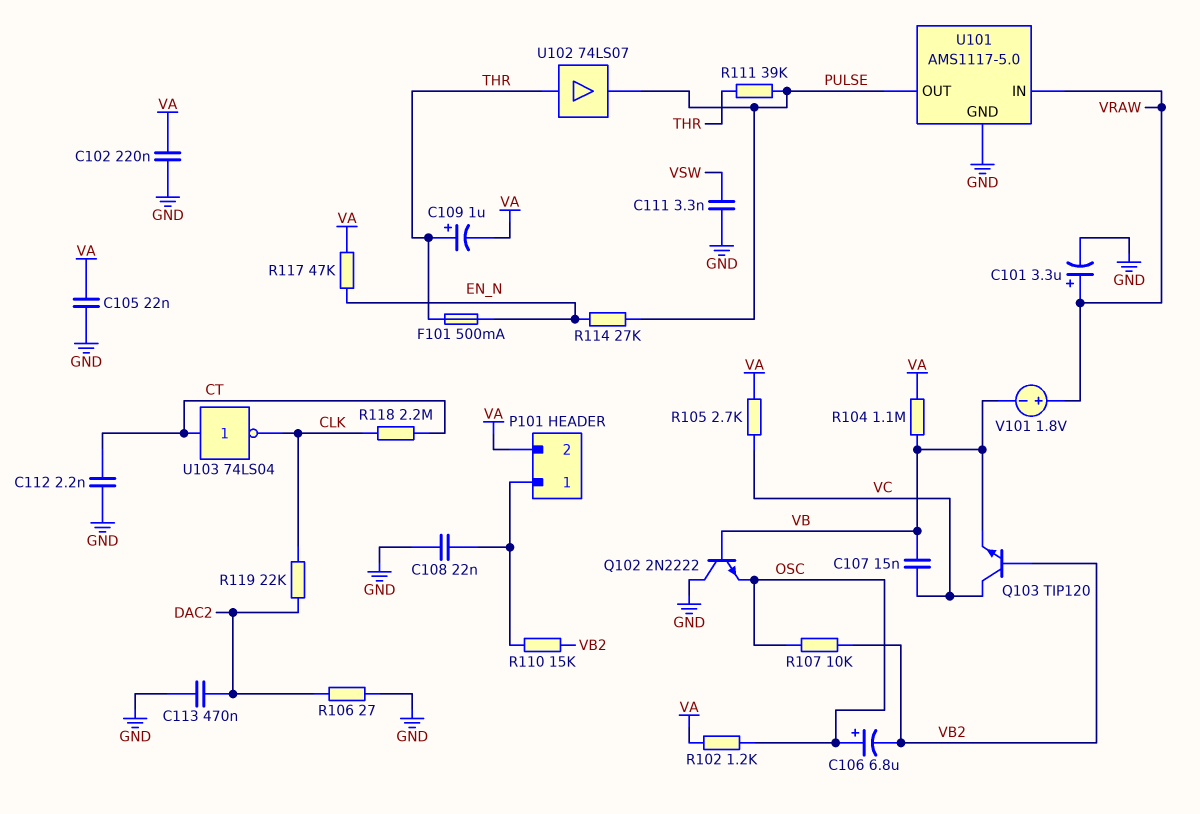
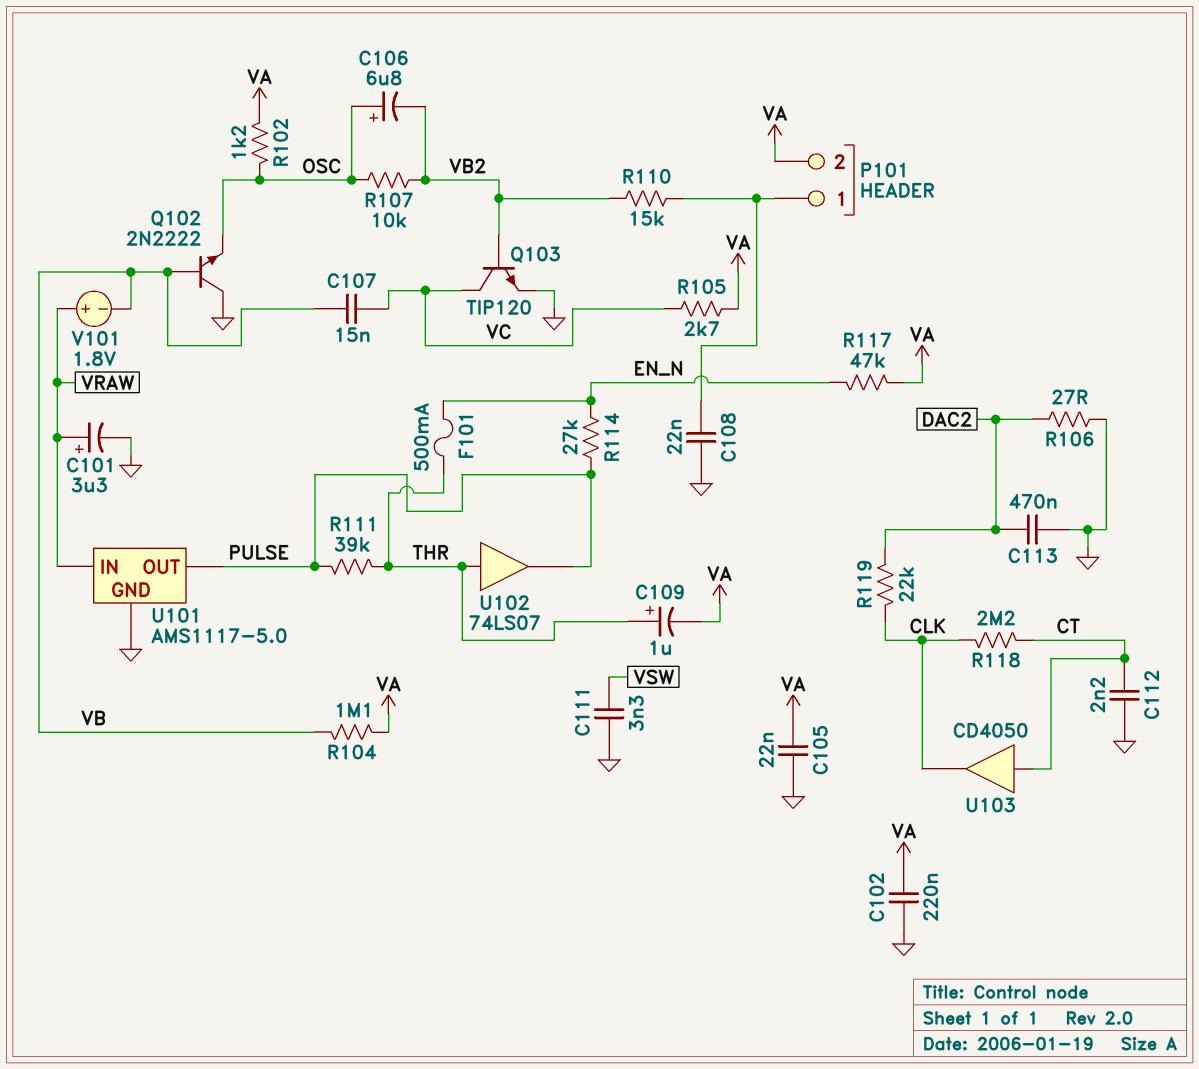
Q103: NPN TIP120 (B VB2, C VC, E VB) -> NPN TIP120 (B VB2, C VC, E GND)
U103: NOT 74LS04 (in CT, out CLK) -> buffer CD4050 (in CT, out CLK)

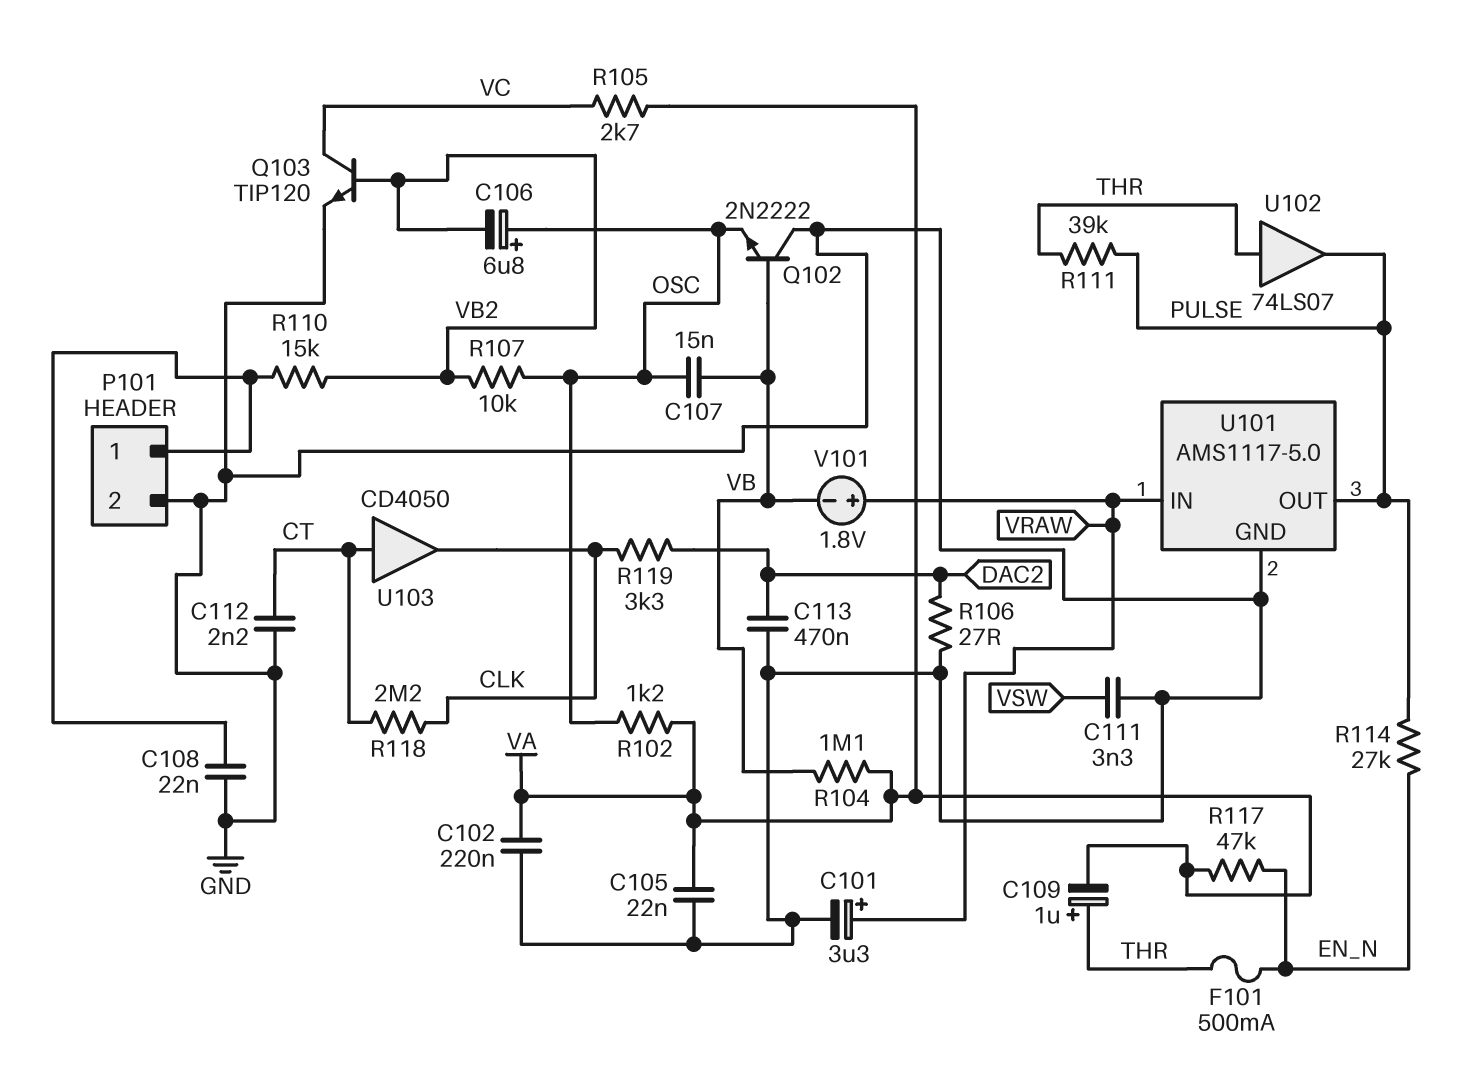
C107: 15nF (VB, VC) -> 15nF (OSC, VB)
P101 pin 2: VA -> GND
R119: 22k (CLK, DAC2) -> 3.3k (CLK, DAC2)

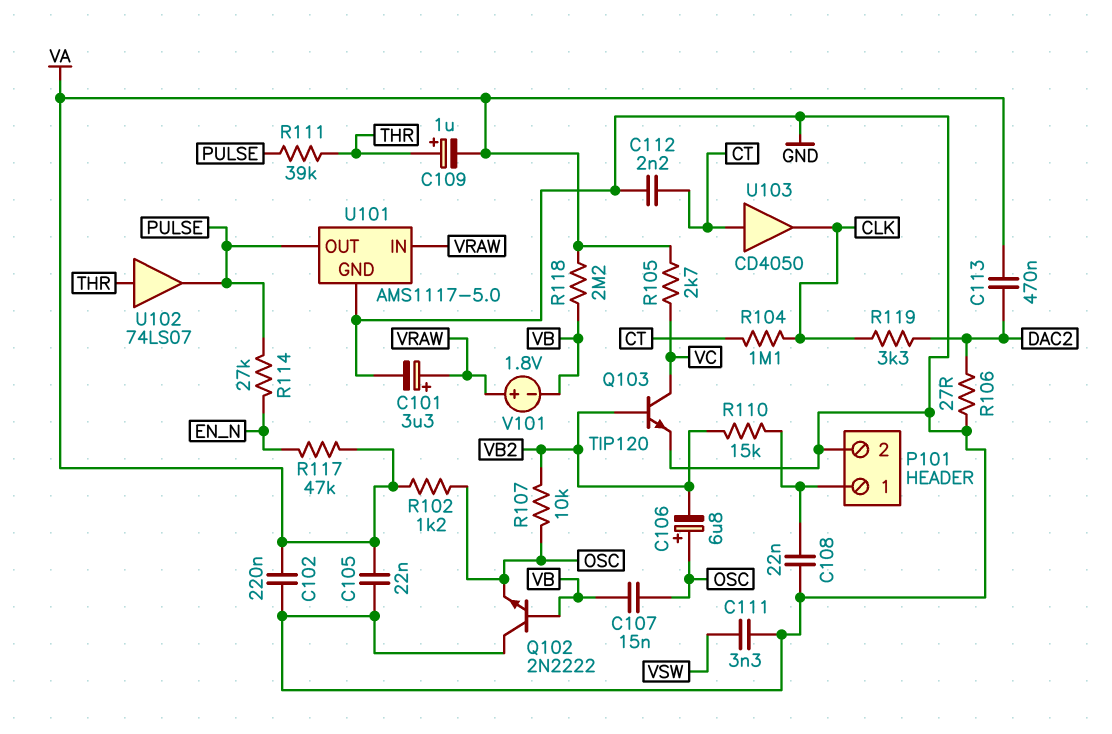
C113: 470nF (DAC2, GND) -> 470nF (DAC2, VA)
F101: 500mA (EN_N, THR) -> none
R104: 1.1M (VA, VB) -> 1.1M (CLK, CT)
R118: 2.2M (CLK, CT) -> 2.2M (VA, VB)

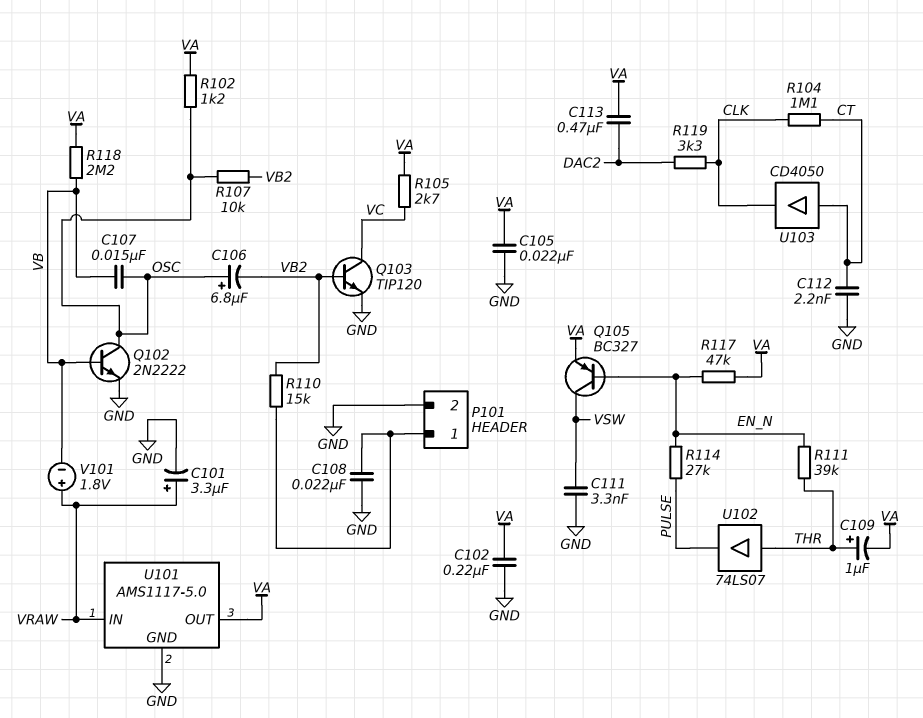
Q102: NPN 2N2222 (B VB, C GND, E OSC) -> NPN 2N2222 (B VB, C OSC, E GND)
Q105: none -> PNP BC327 (B EN_N, C VSW, E VA)
R106: 27 (DAC2, GND) -> none
R111: 39k (PULSE, THR) -> 39k (EN_N, THR)
U101 pin OUT: PULSE -> VA

